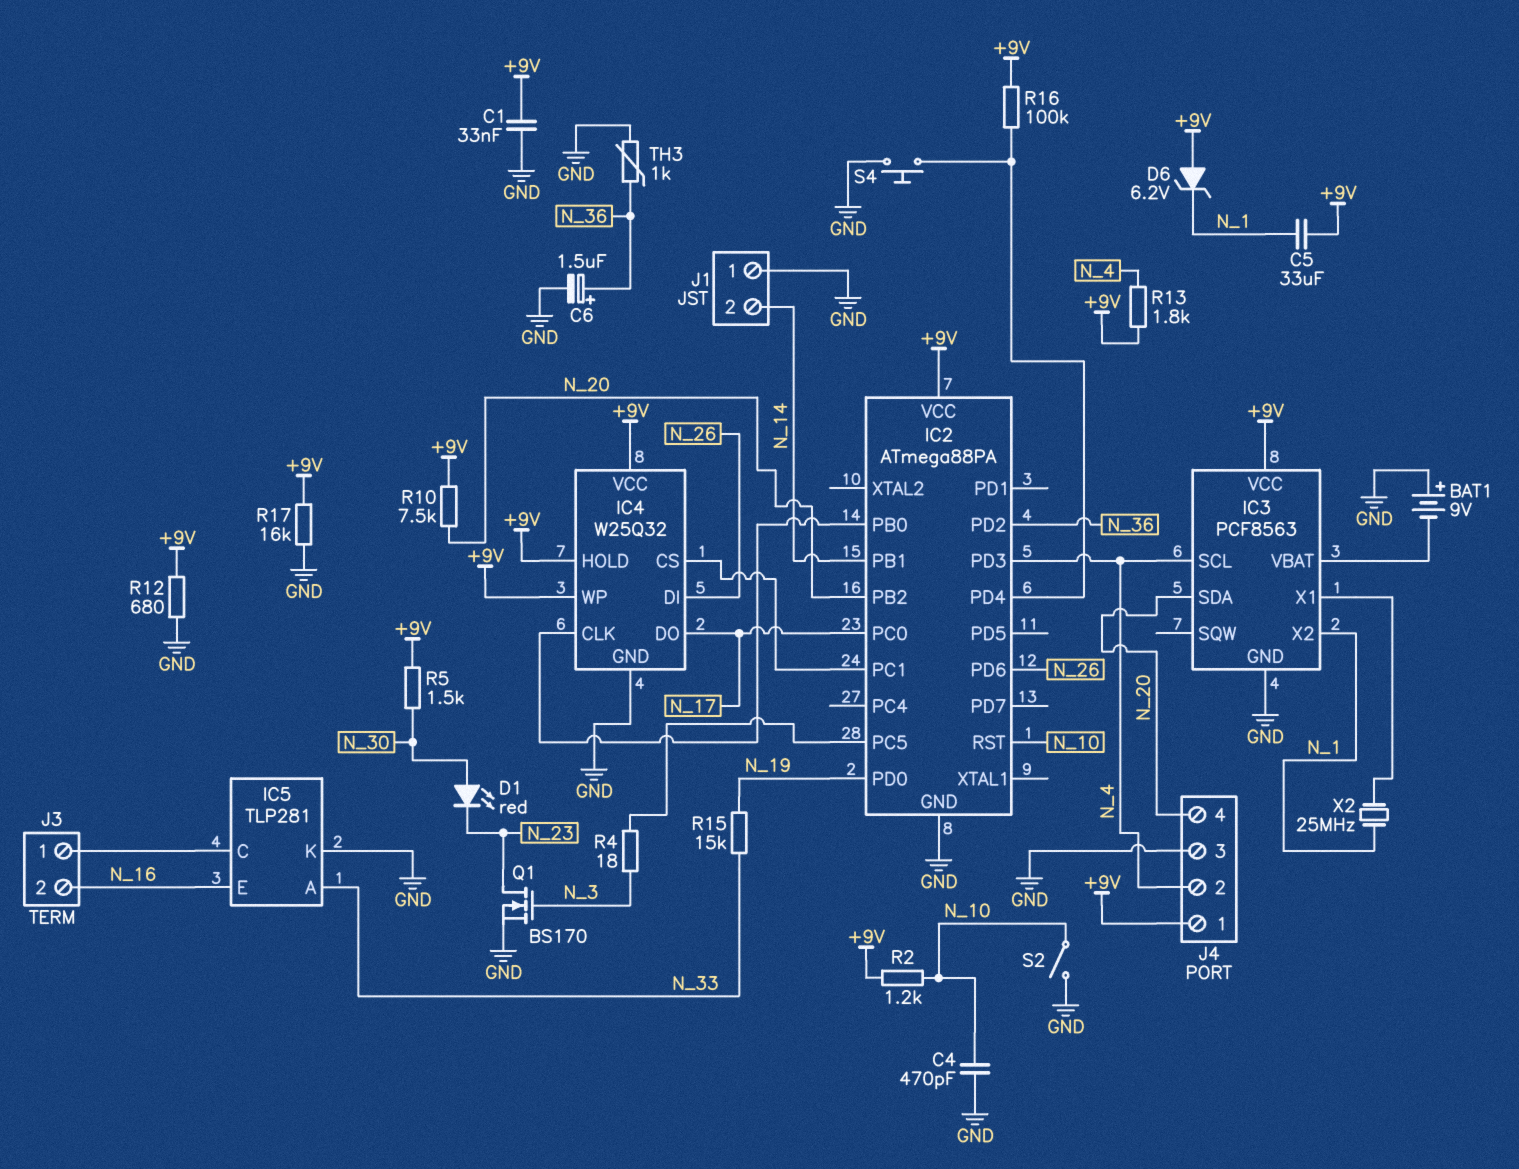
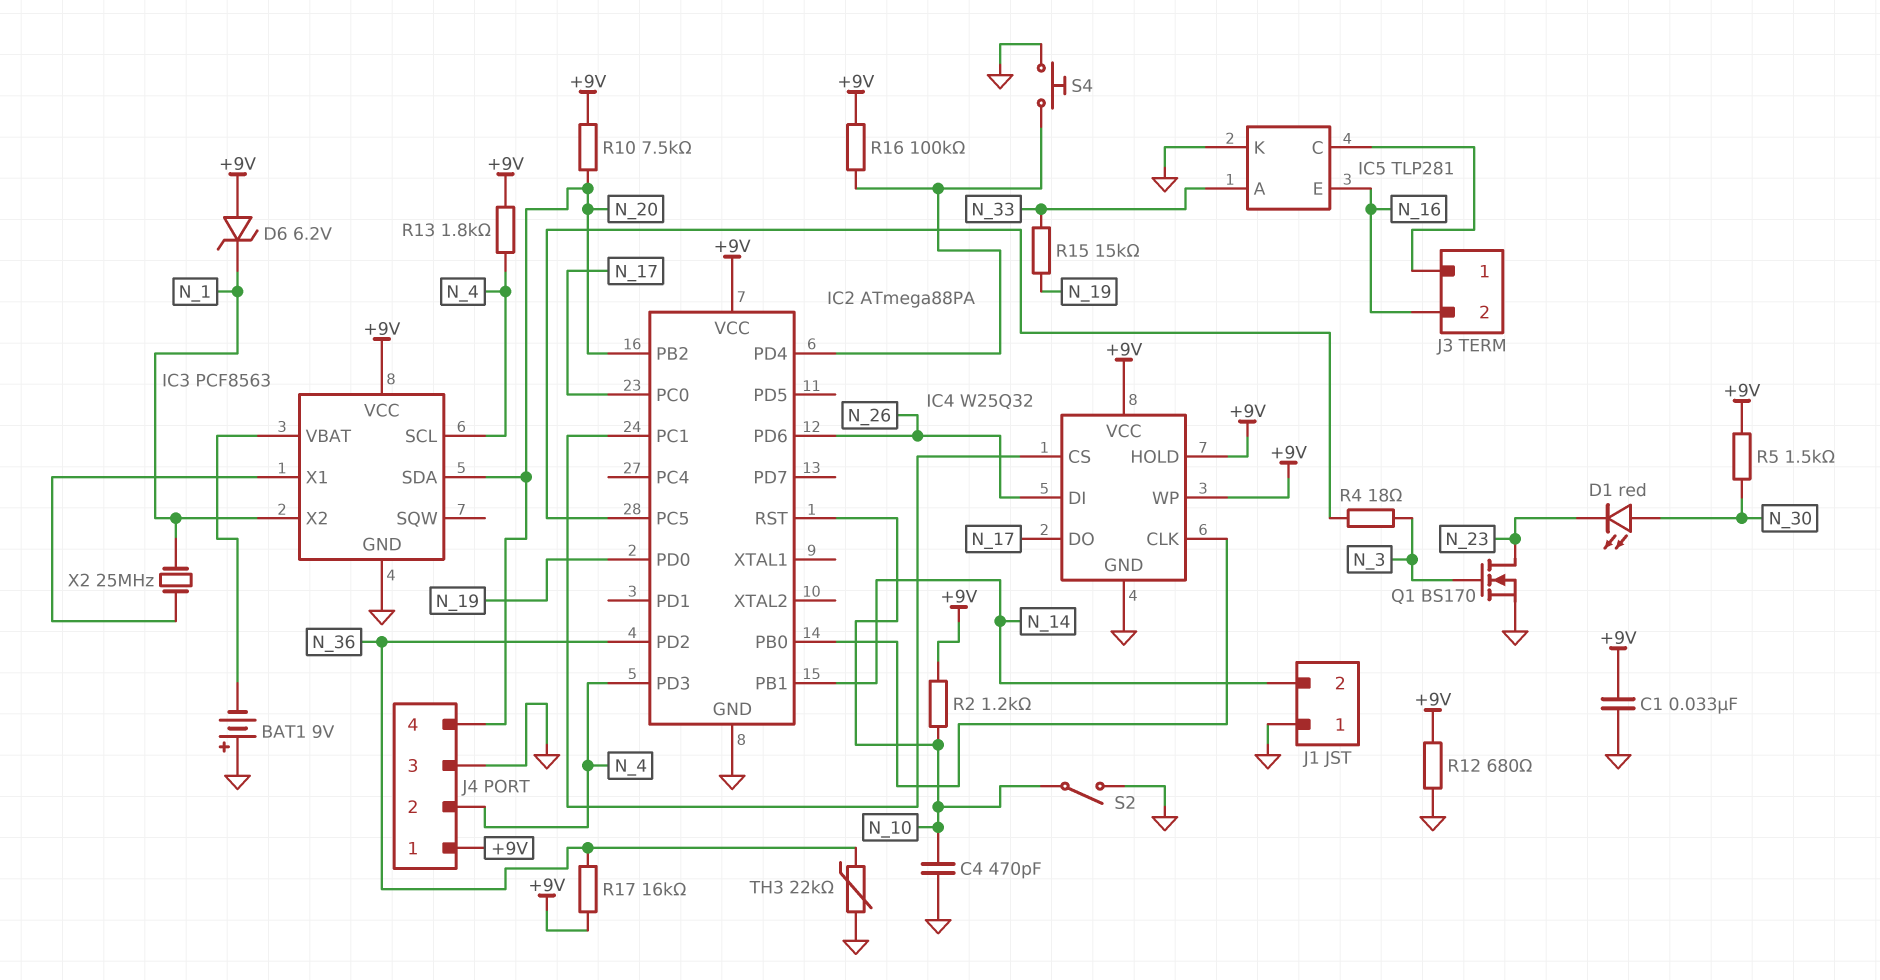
C5: 33uF (+9V, N_1) -> none
C6: 1.5uF (plus N_36, minus GND) -> none
R17: 16k (+9V, GND) -> 16k (+9V, N_36)
TH3: 1k (GND, N_36) -> 22k (GND, N_36)

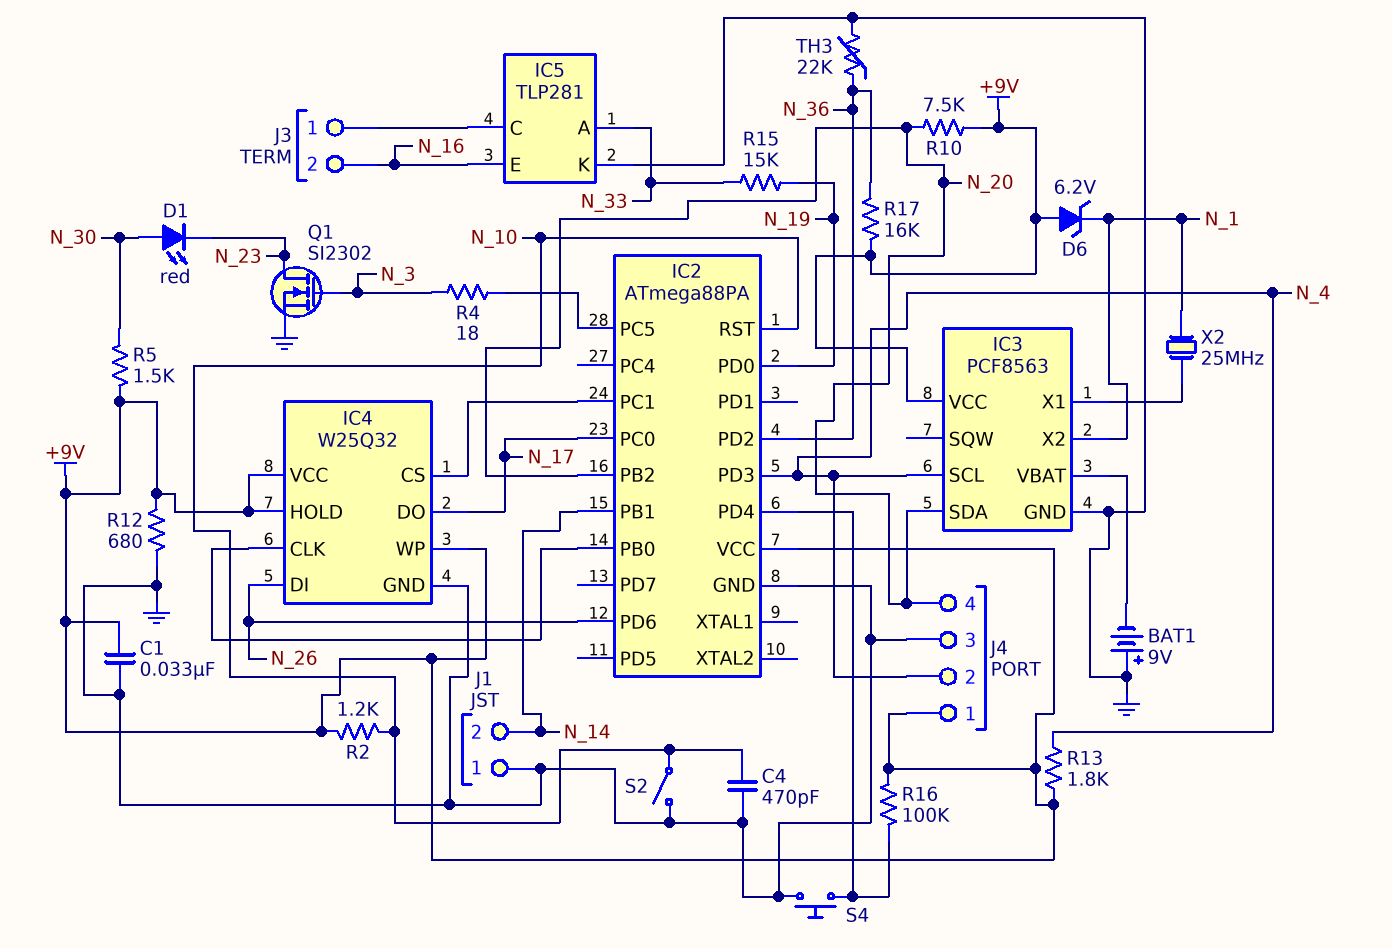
Q1: NMOS BS170 (G N_3, D N_23, S GND) -> NMOS SI2302 (G N_3, D N_23, S GND)

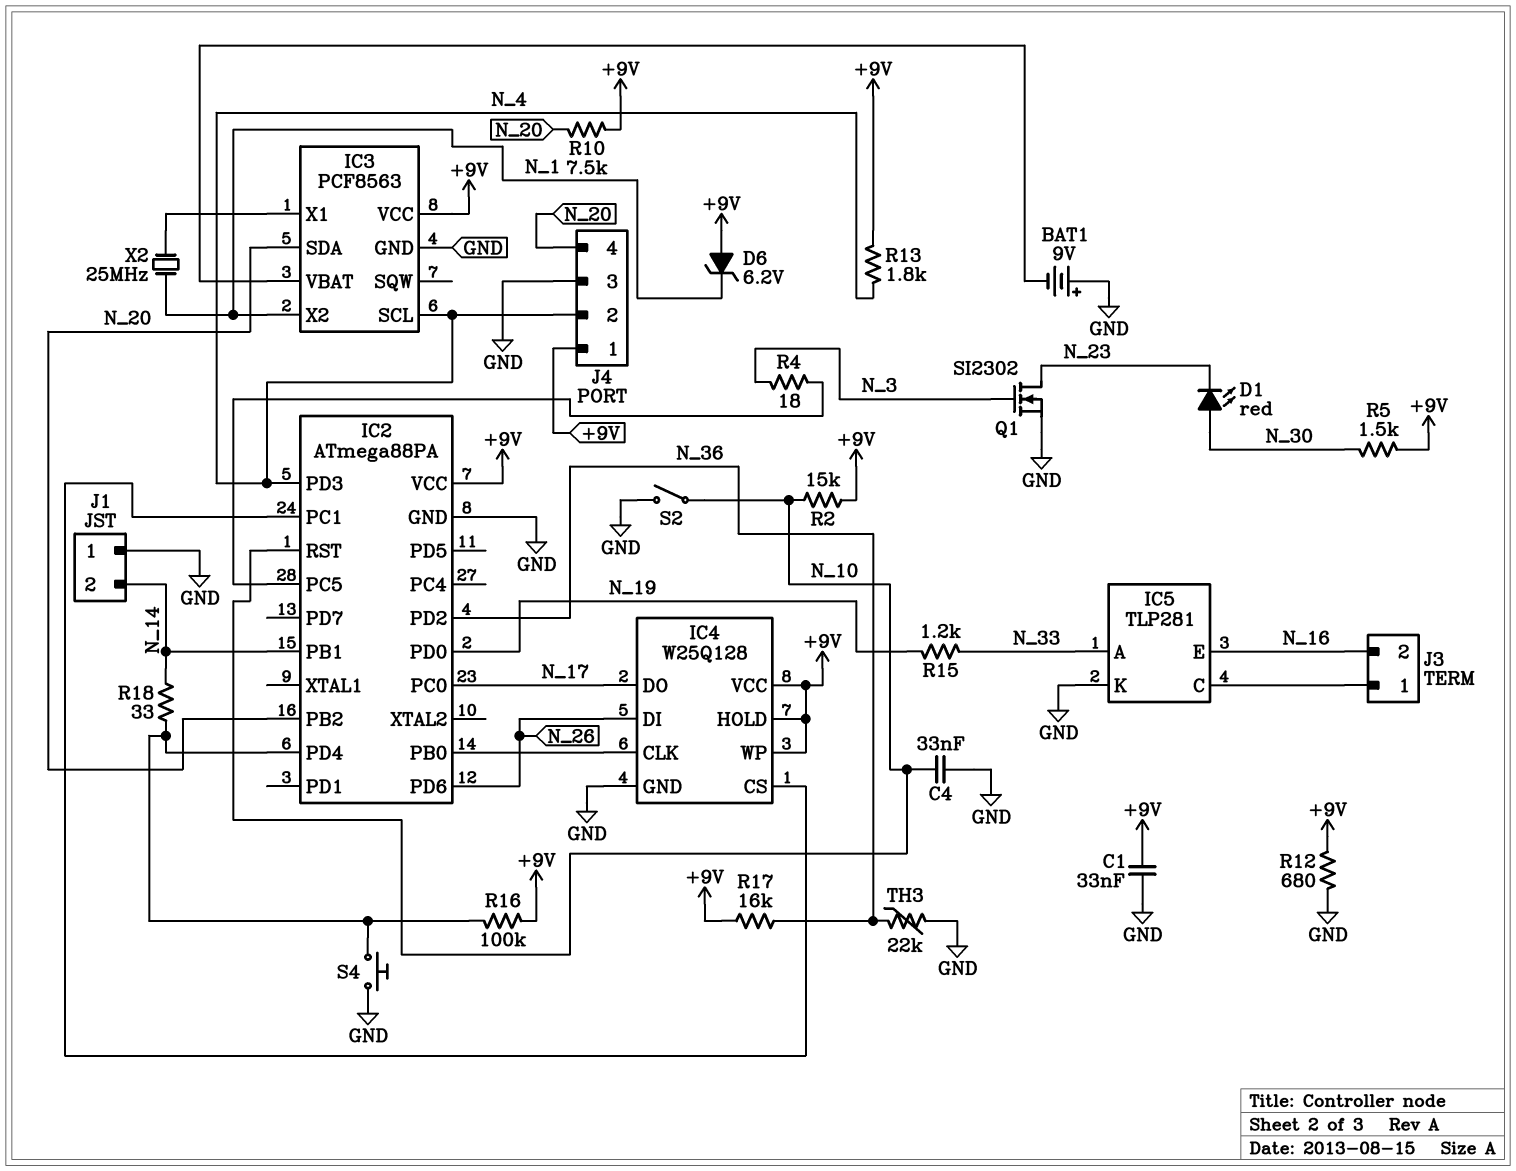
C4: 470pF (GND, N_10) -> 33nF (GND, N_10)
IC4: W25Q32 -> W25Q128
R2: 1.2k (+9V, N_10) -> 15k (+9V, N_10)
R15: 15k (N_19, N_33) -> 1.2k (N_19, N_33)
R18: none -> 33 (IC2/PD4, N_14)

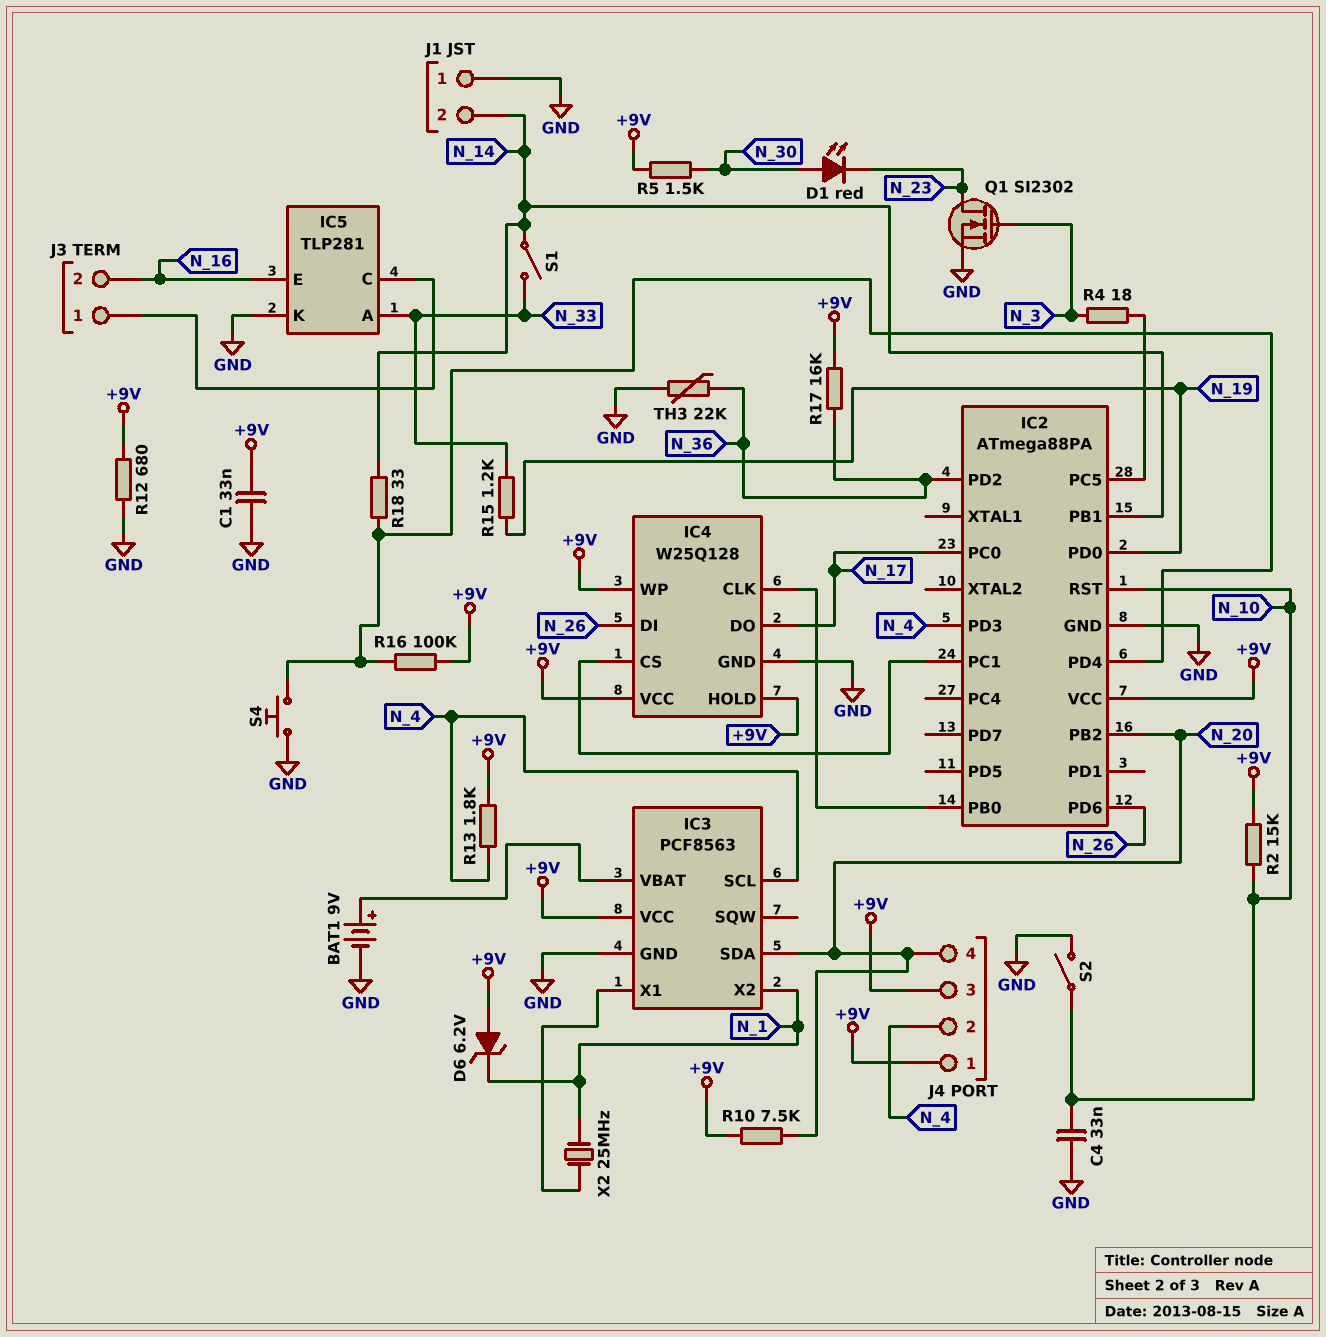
BAT1: 9V (plus GND, minus IC3/VBAT) -> 9V (plus IC3/VBAT, minus GND)
J4 pin 3: GND -> +9V
S1: none -> switch (N_14, N_33)

